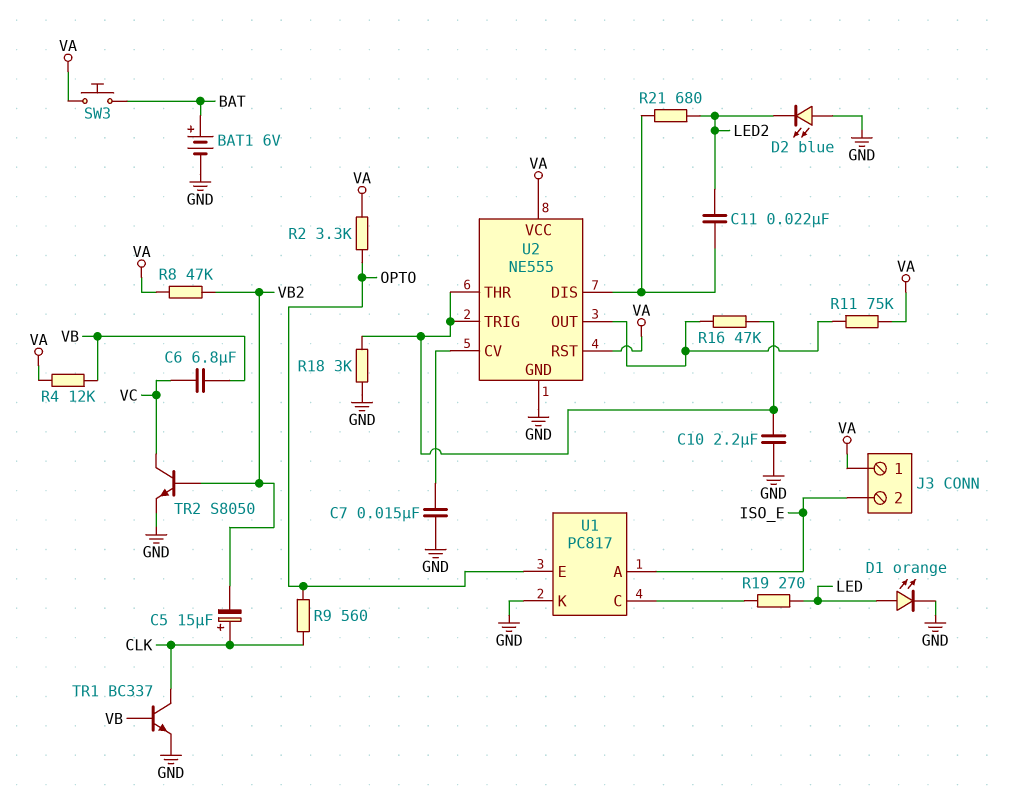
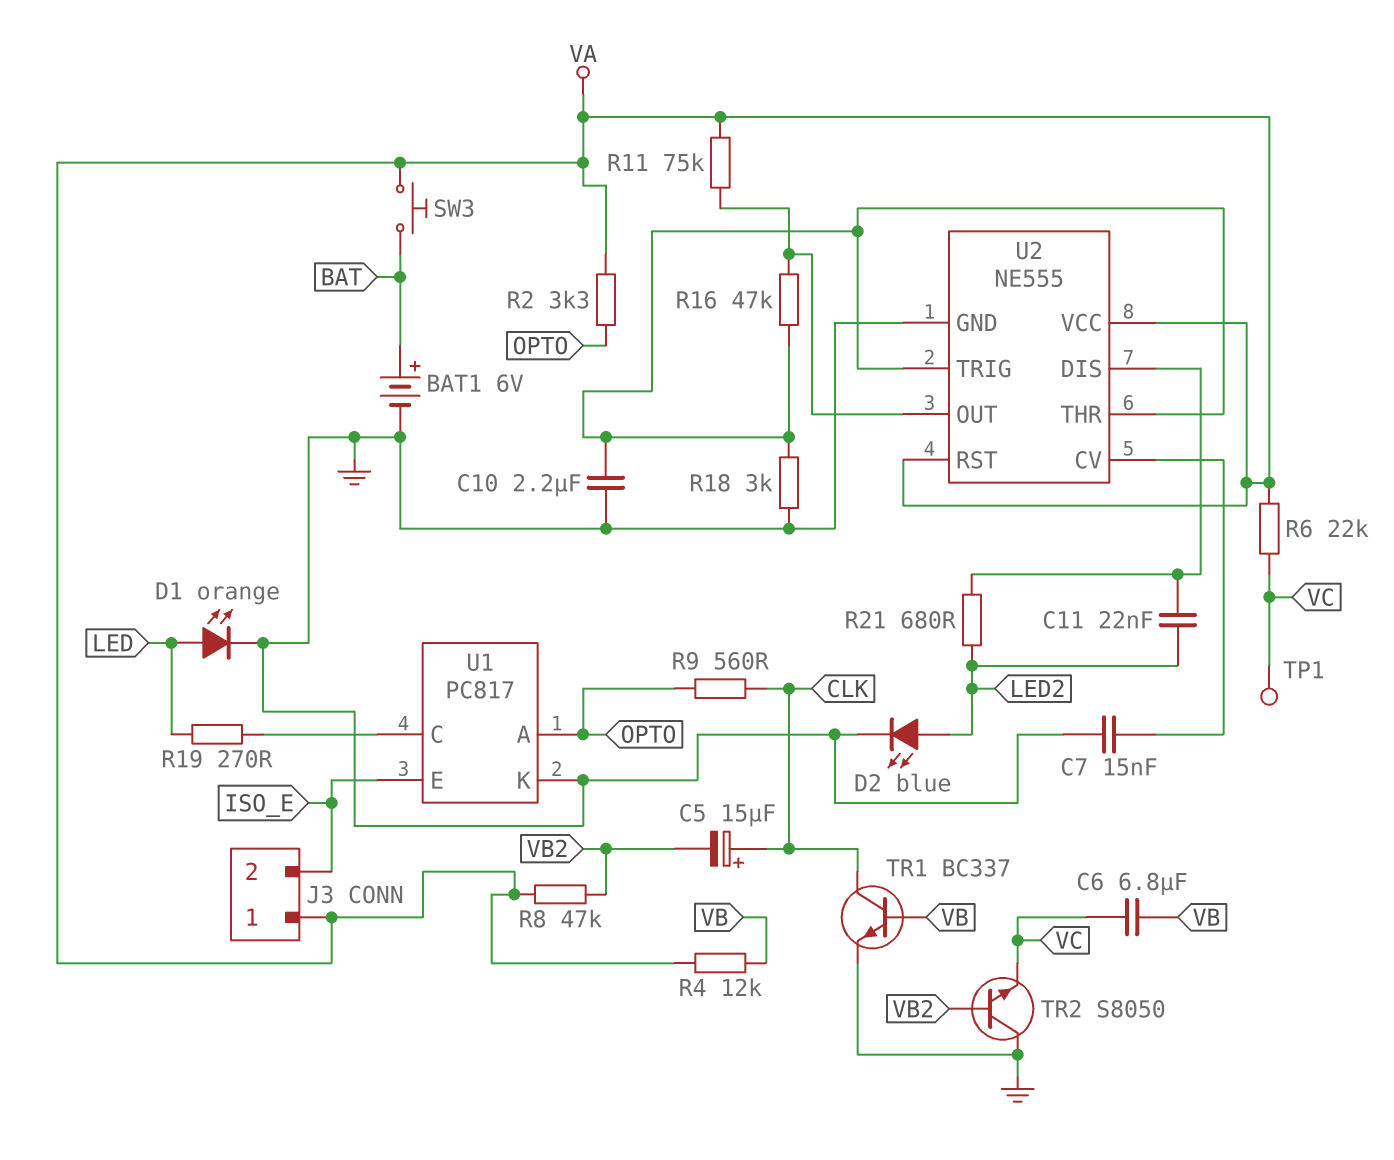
D2: LED blue (A GND, K LED2) -> LED blue (A LED2, K GND)
R6: none -> 22k (VA, VC)
TP1: none -> test point (VC)
TR2: NPN S8050 (B VB2, C VC, E GND) -> NPN S8050 (B VB2, C GND, E VC)
U1 pin A: ISO_E -> OPTO
U1 pin E: OPTO -> ISO_E

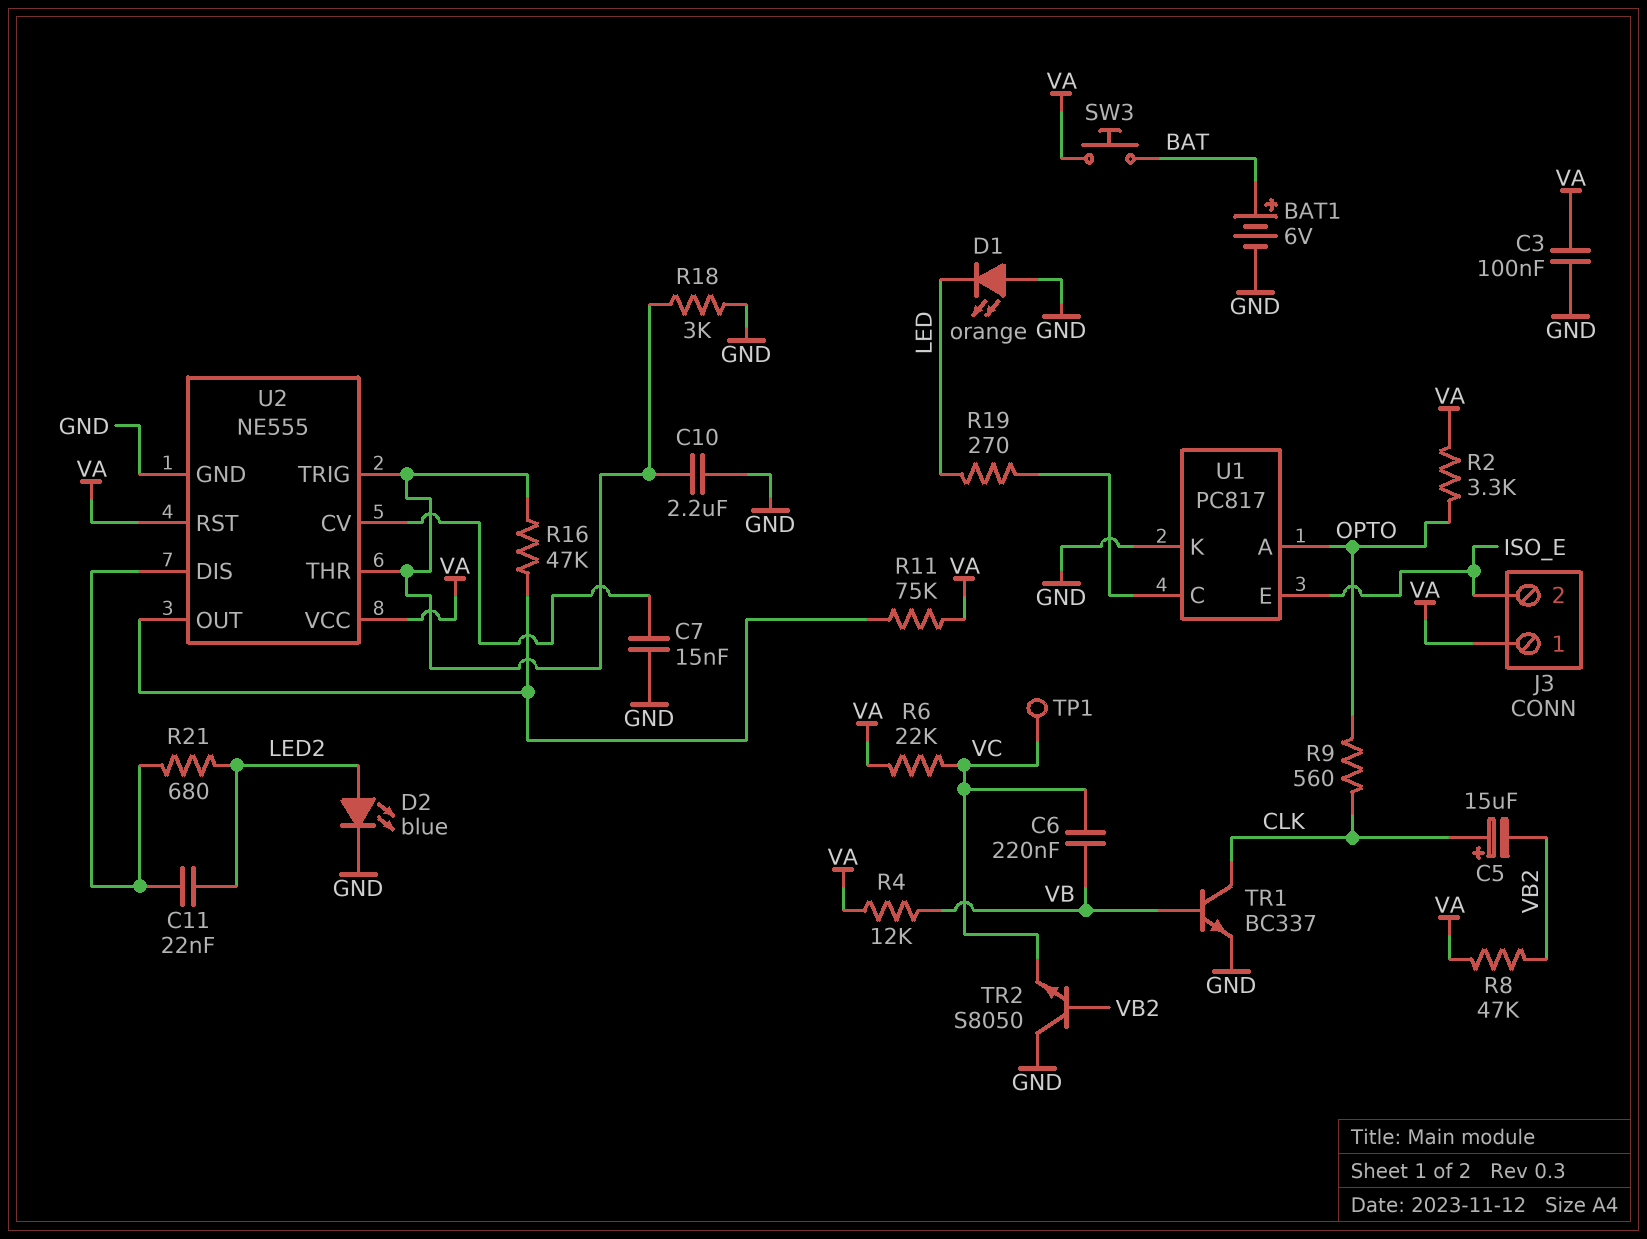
C3: none -> 100nF (GND, VA)
C6: 6.8uF (VB, VC) -> 220nF (VB, VC)
D1: LED orange (A LED, K GND) -> LED orange (A GND, K LED)

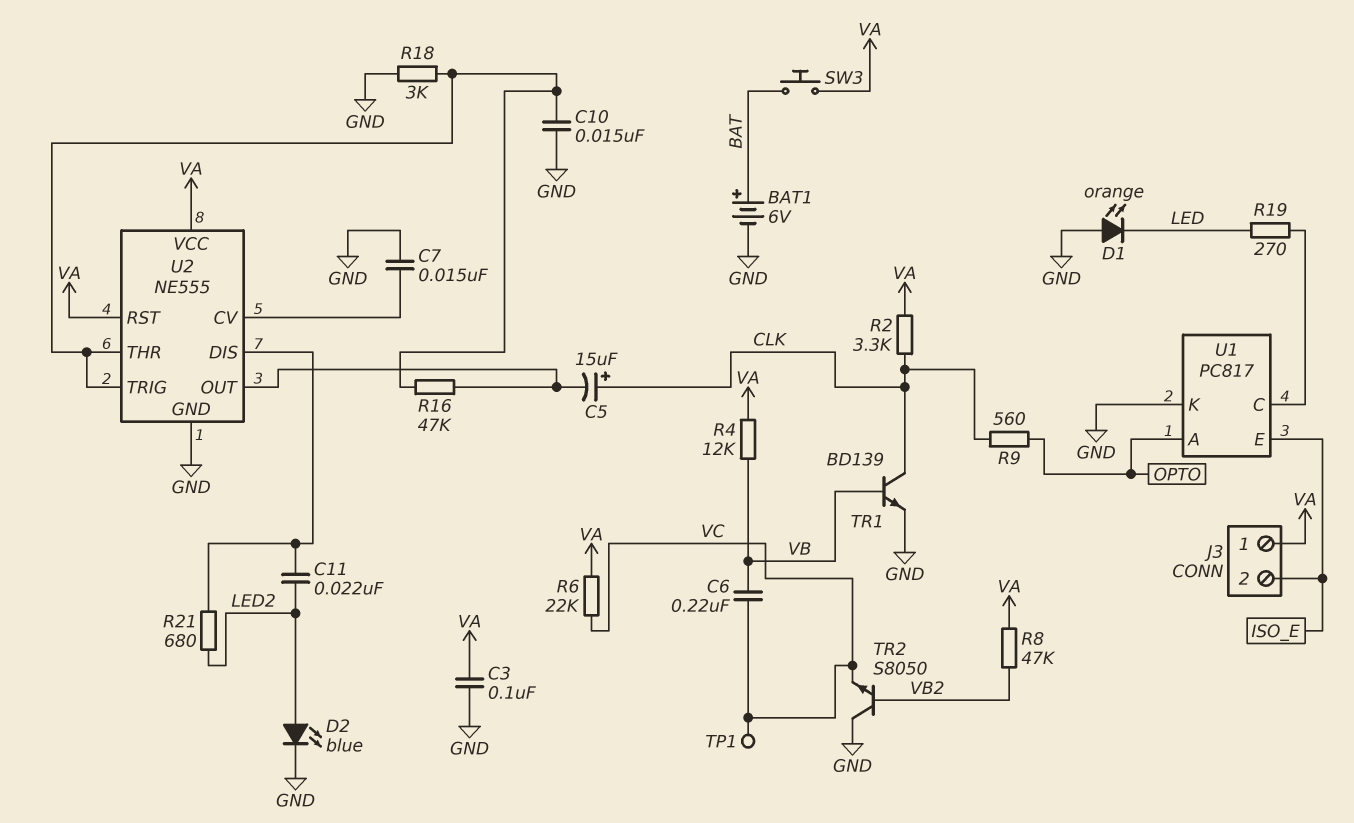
C5: 15uF (plus CLK, minus VB2) -> 15uF (plus CLK, minus U2/OUT)
C10: 2.2uF (GND, U2/THR) -> 15nF (GND, U2/THR)
R2: 3.3k (OPTO, VA) -> 3.3k (CLK, VA)
R11: 75k (U2/OUT, VA) -> none
TR1: NPN BC337 (B VB, C CLK, E GND) -> NPN BD139 (B VB, C CLK, E GND)

